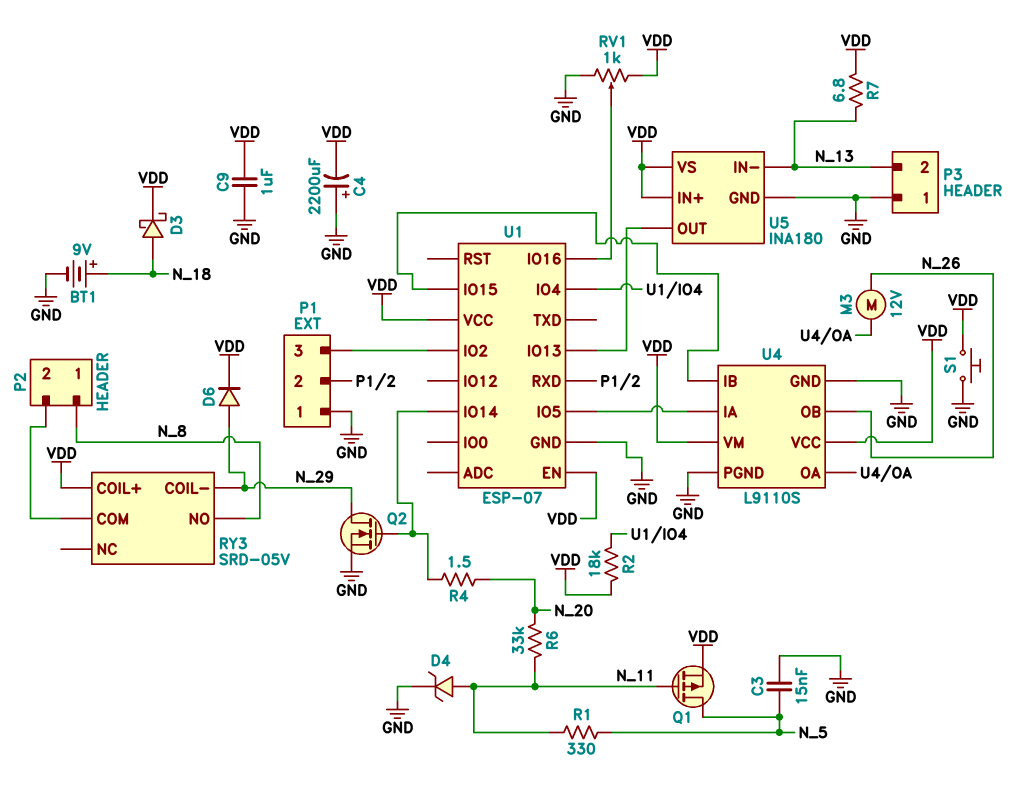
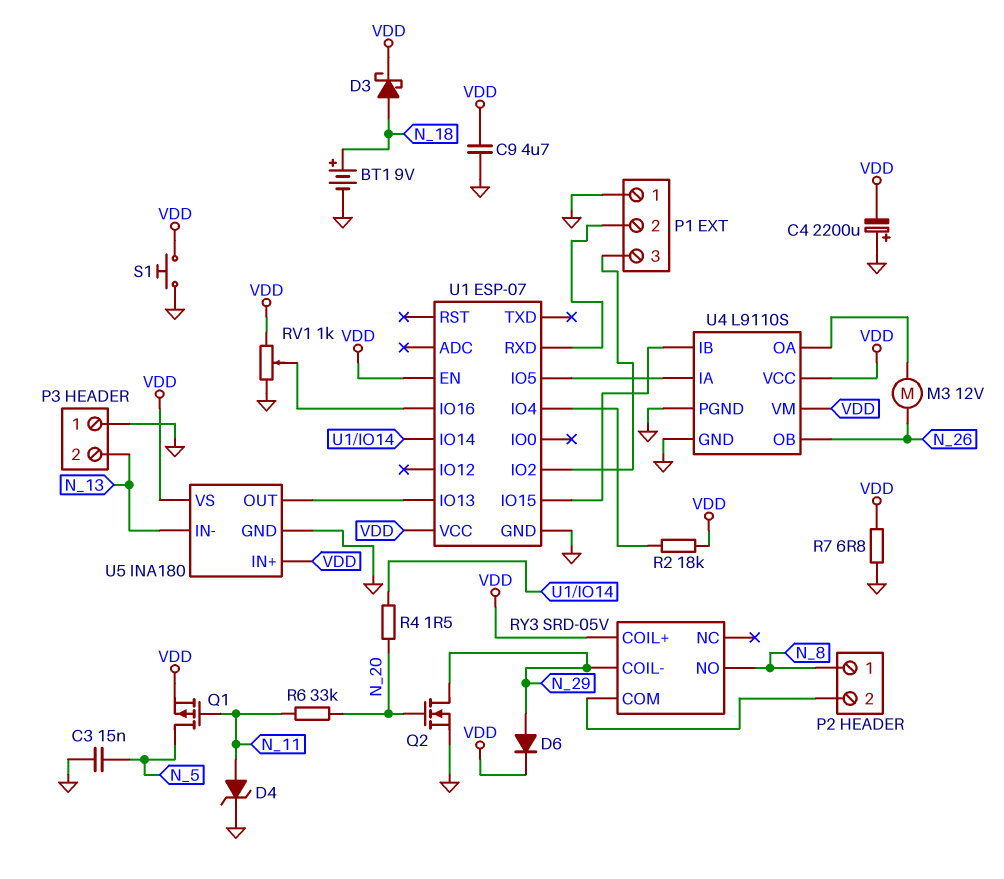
C9: 1uF (GND, VDD) -> 4.7uF (GND, VDD)
Q2: NMOS (G U1/IO14, D N_29, S GND) -> NMOS (G N_20, D N_29, S GND)
R1: 330 (N_5, N_11) -> none
R7: 6.8 (N_13, VDD) -> 6.8 (GND, VDD)

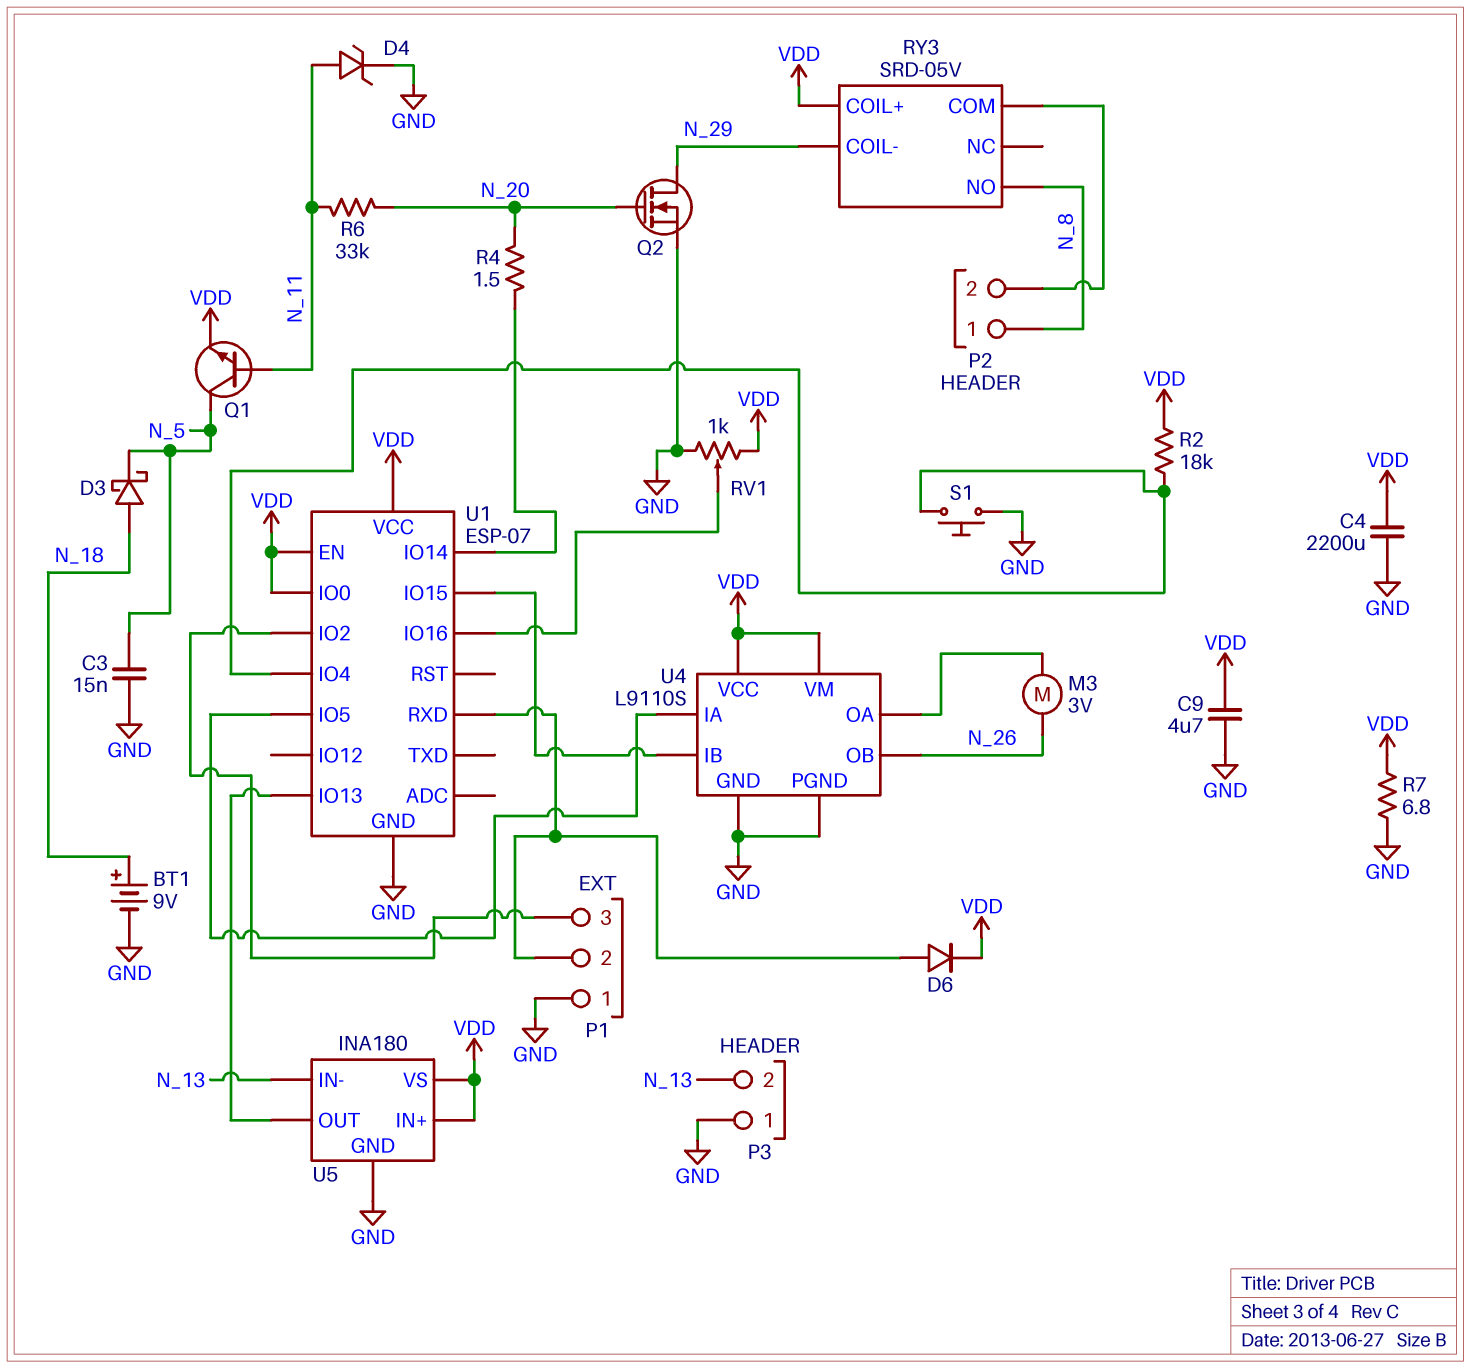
C4: 2200uF (plus GND, minus VDD) -> 2200uF (GND, VDD)
D3: schottky (A N_18, K VDD) -> schottky (A N_18, K N_5)
D6: diode (A N_29, K VDD) -> diode (A P1/2, K VDD)
M3: motor 12V (N_26, U4/OA) -> motor 3V (N_26, U4/OA)
Q1: PMOS (G N_11, D N_5, S VDD) -> NPN (B N_11, C N_5, E VDD)
S1: button (GND, VDD) -> button (GND, U1/IO4)
U1 pin IO0: none -> VDD

